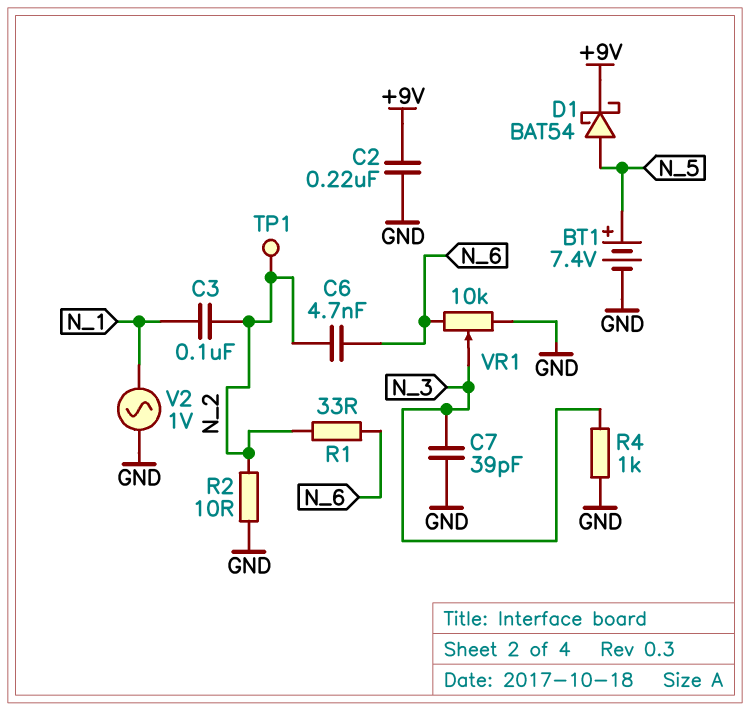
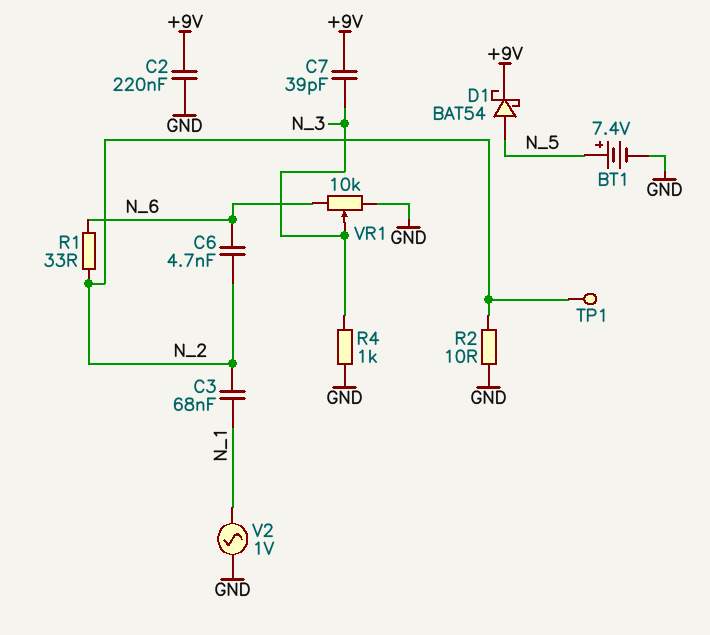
C3: 100nF (N_1, N_2) -> 68nF (N_1, N_2)
C7: 39pF (GND, N_3) -> 39pF (+9V, N_3)

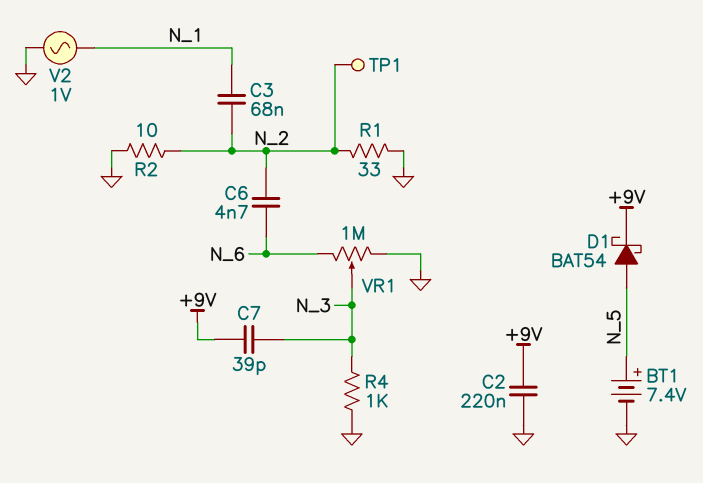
R1: 33 (N_2, N_6) -> 33 (GND, N_2)
VR1: 10k (GND, N_6, wiper N_3) -> 1M (GND, N_6, wiper N_3)

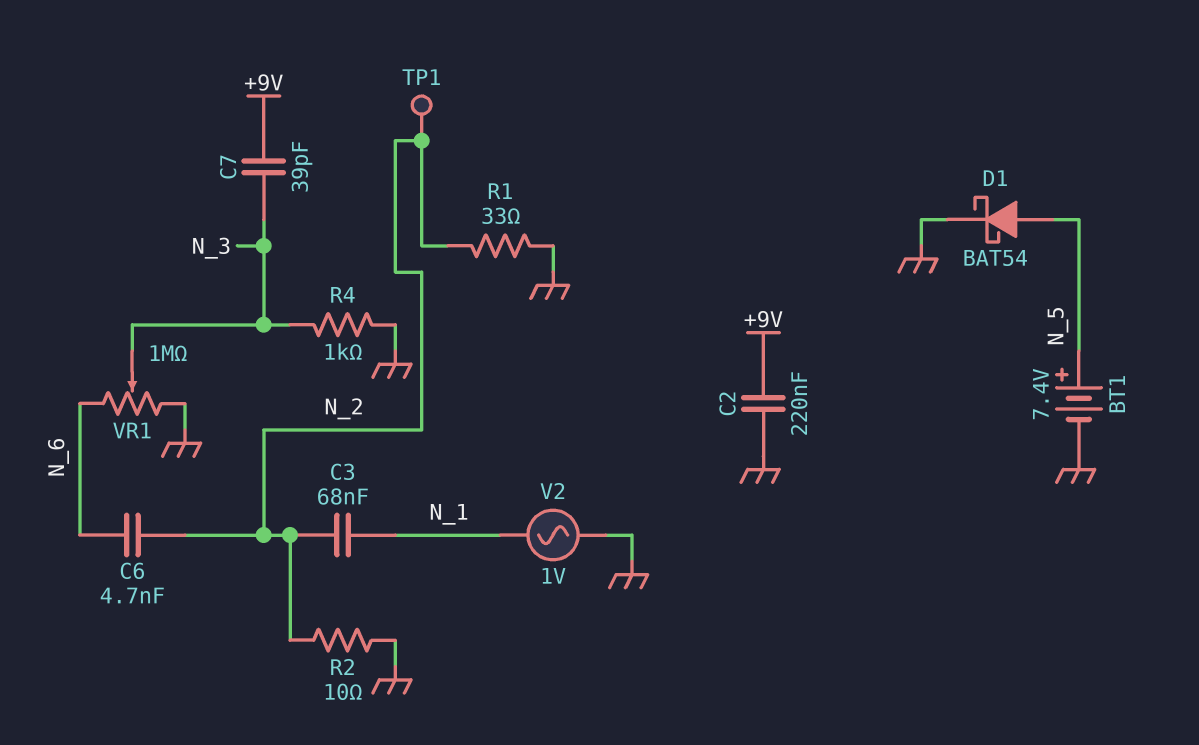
D1: schottky BAT54 (A N_5, K +9V) -> schottky BAT54 (A N_5, K GND)

